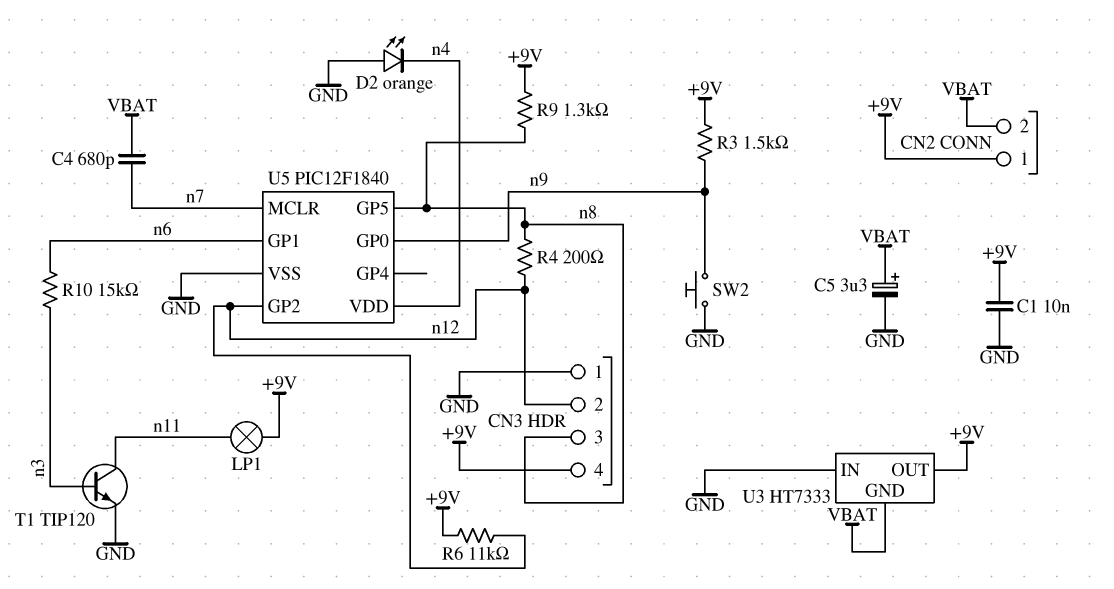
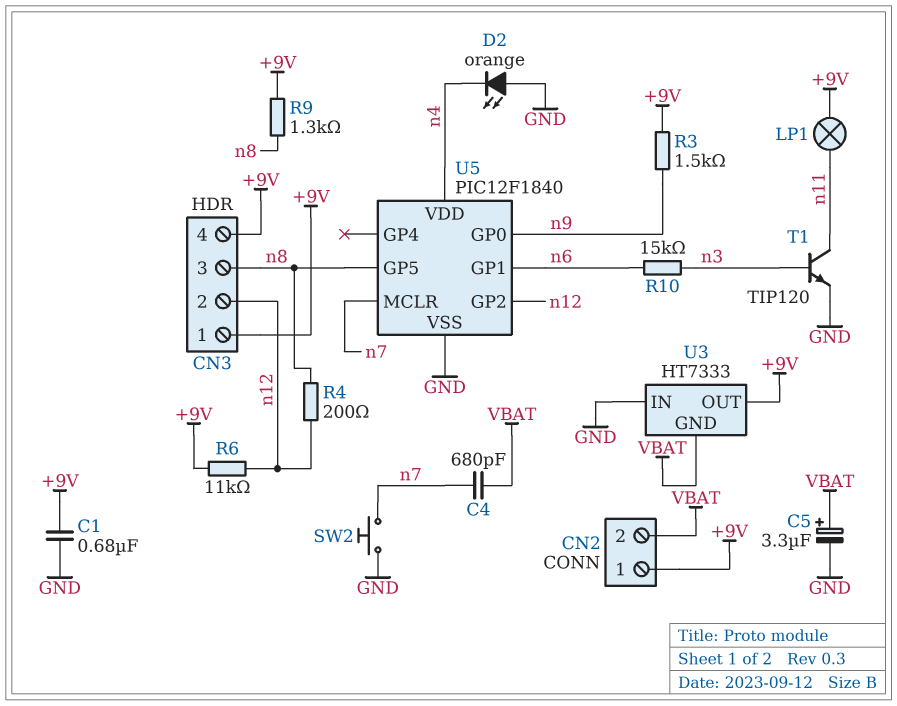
C1: 10nF (+9V, GND) -> 680nF (+9V, GND)
CN3 pin 1: GND -> +9V
SW2: button (GND, n9) -> button (GND, n7)

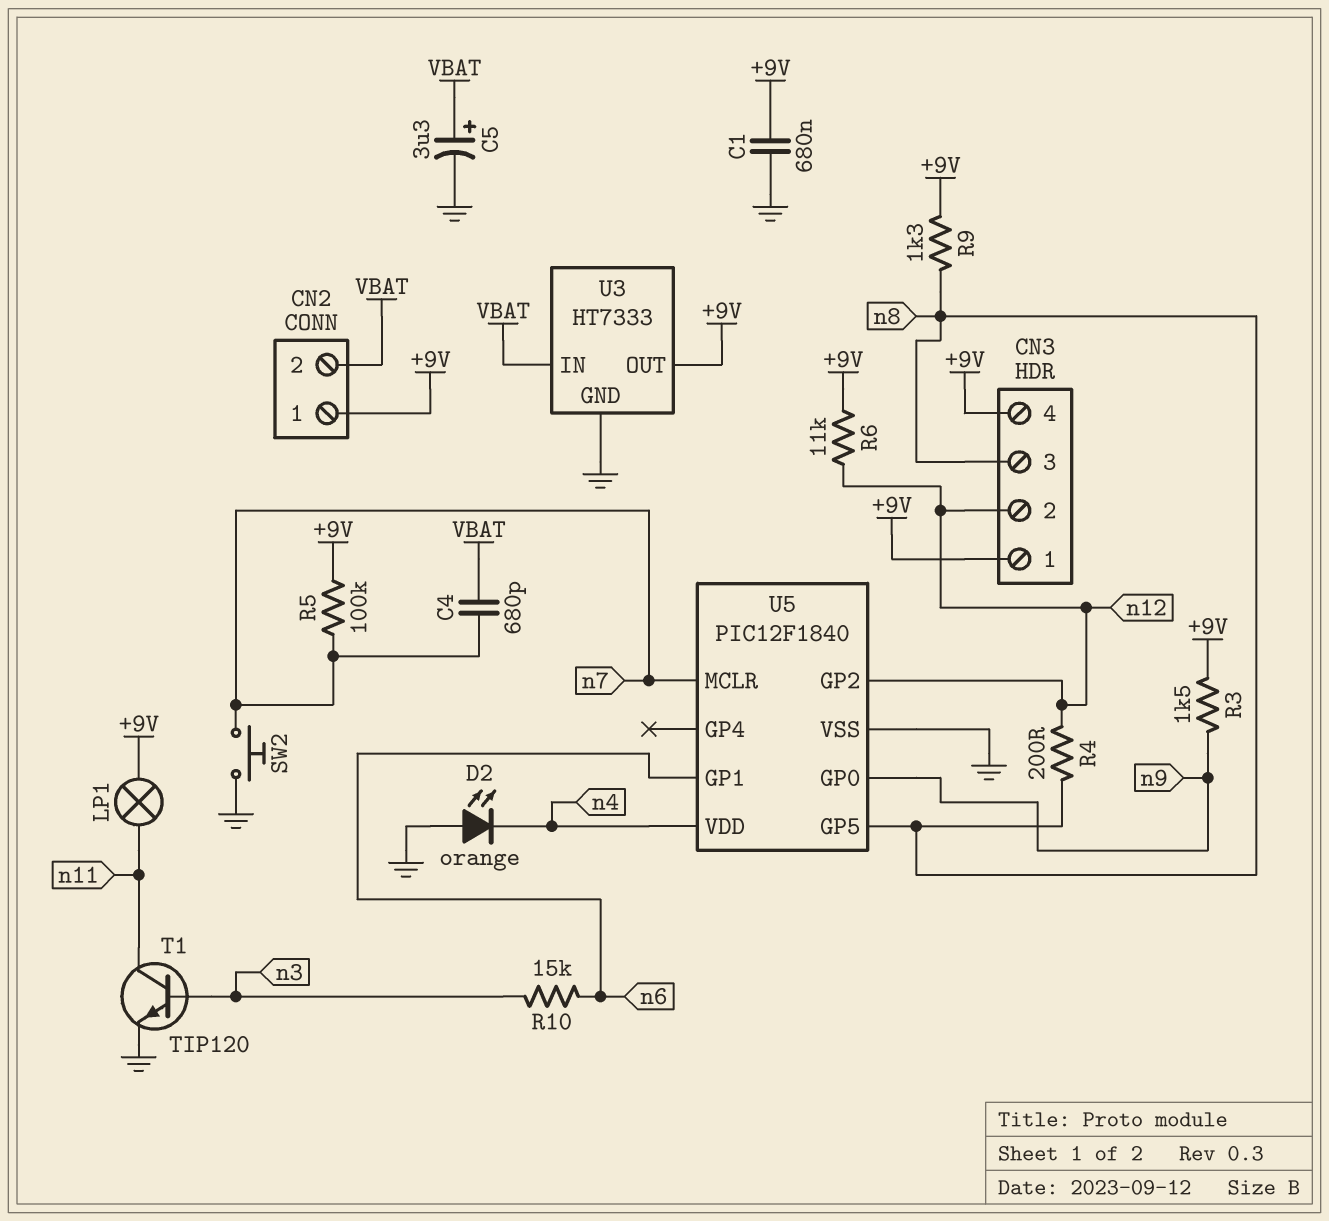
R5: none -> 100k (+9V, n7)
U3 pin GND: VBAT -> GND
U3 pin IN: GND -> VBAT

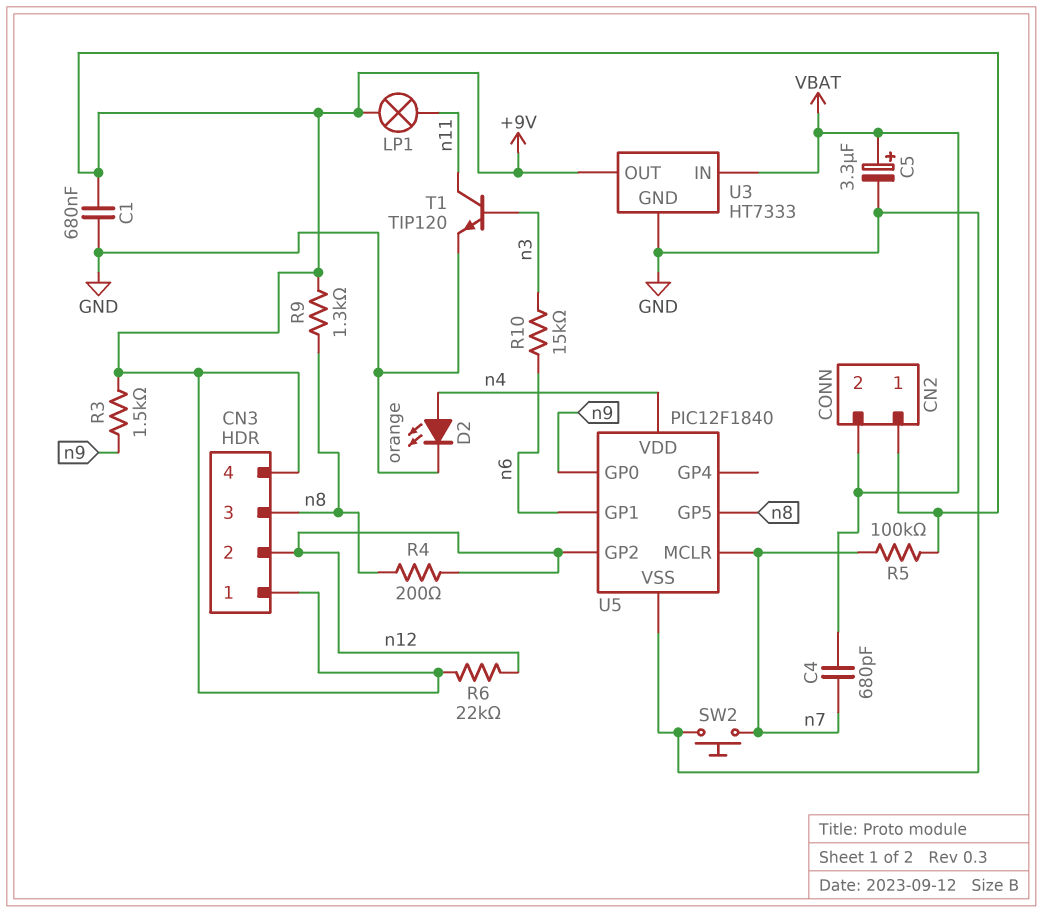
D2: LED orange (A GND, K n4) -> LED orange (A n4, K GND)
R6: 11k (+9V, n12) -> 22k (+9V, n12)

